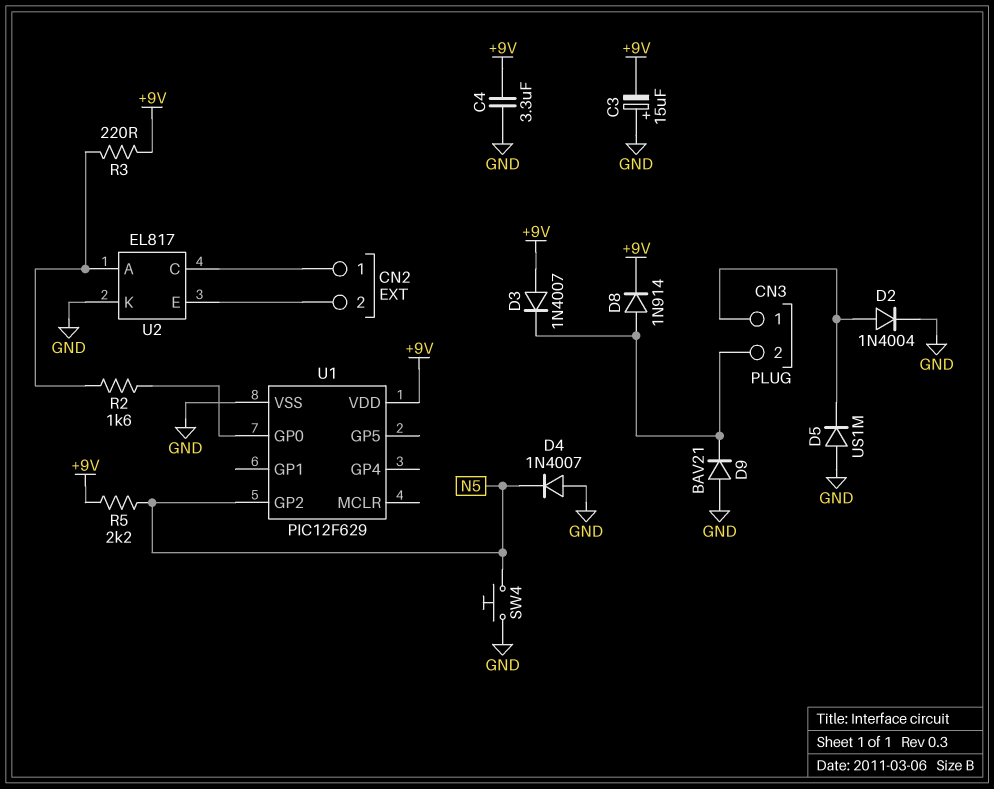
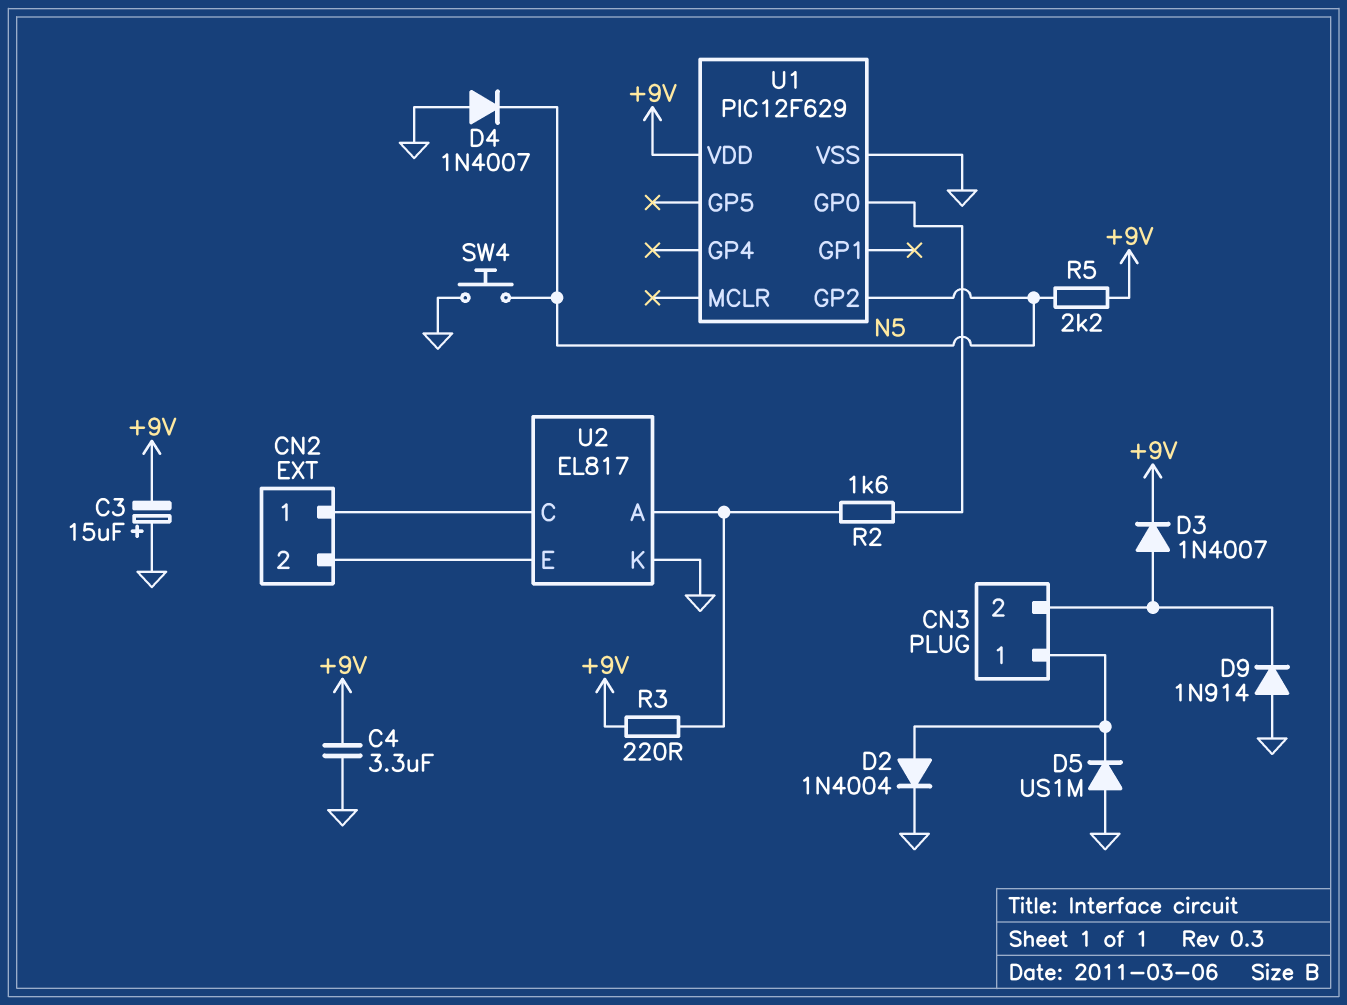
D3: diode 1N4007 (A +9V, K CN3/2) -> diode 1N4007 (A CN3/2, K +9V)
D8: diode 1N914 (A CN3/2, K +9V) -> none
D9: diode BAV21 (A GND, K CN3/2) -> diode 1N914 (A GND, K CN3/2)

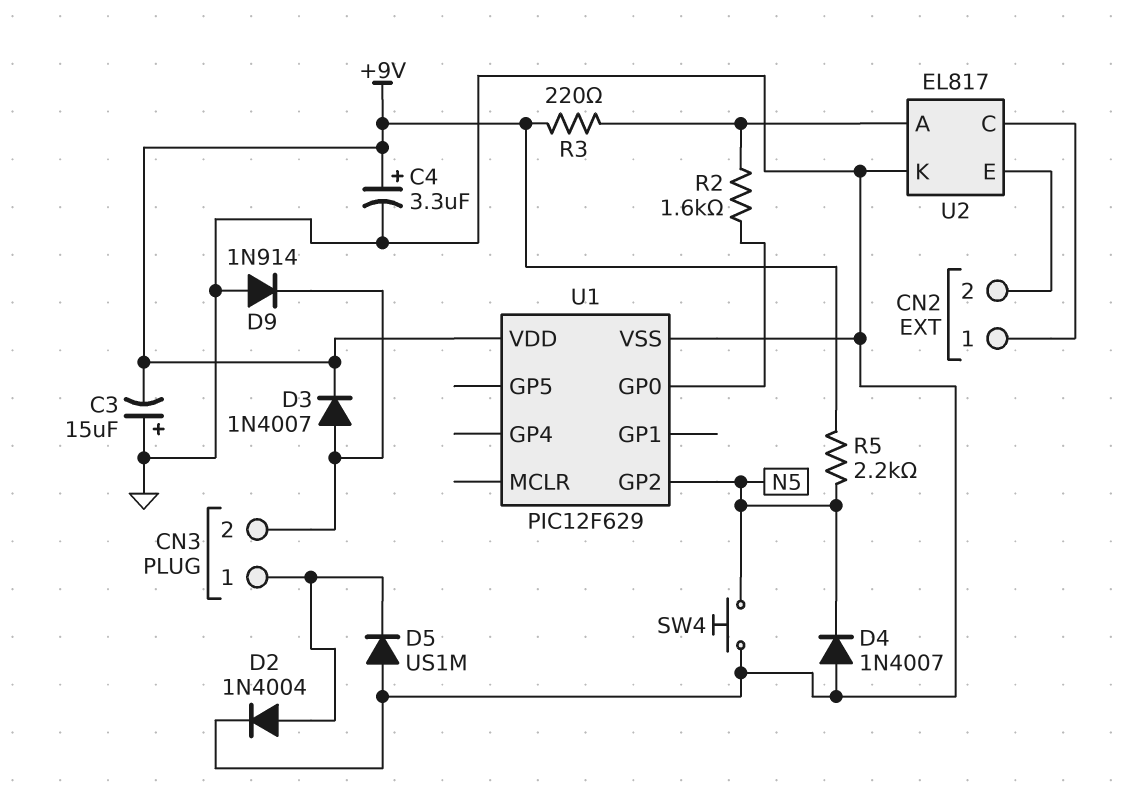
C4: 3.3uF (+9V, GND) -> 3.3uF (plus +9V, minus GND)

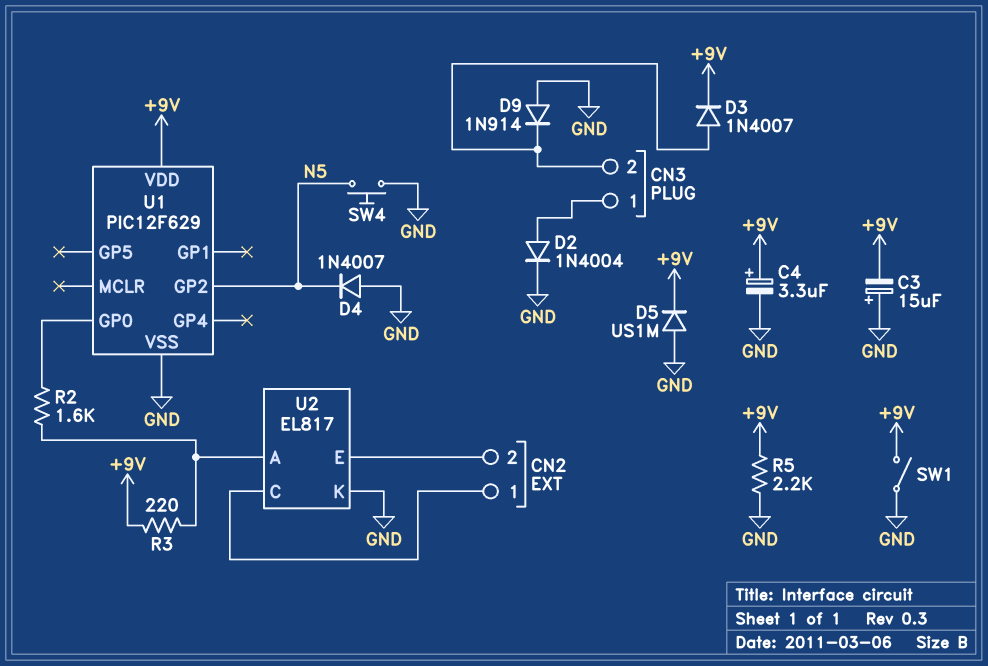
D5: diode US1M (A GND, K CN3/1) -> diode US1M (A GND, K +9V)
R5: 2.2k (+9V, N5) -> 2.2k (+9V, GND)
SW1: none -> switch (+9V, GND)

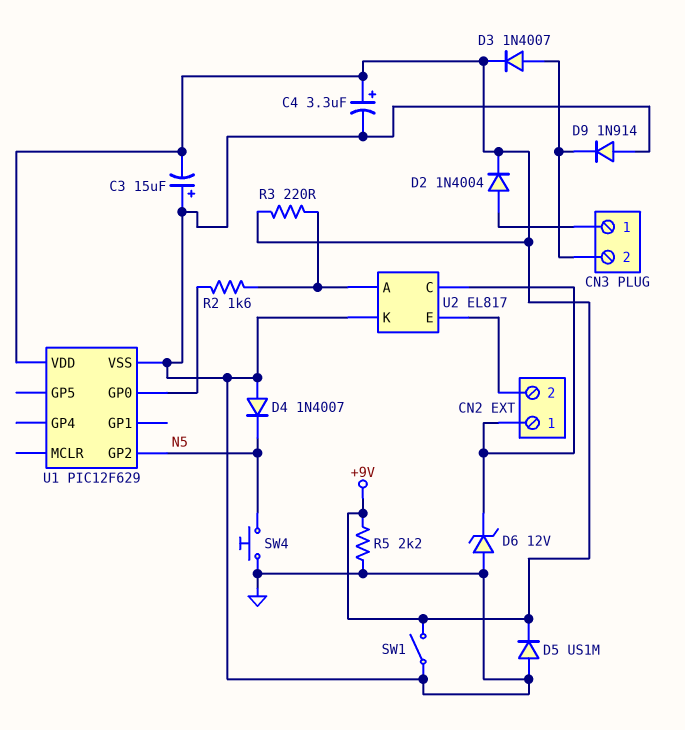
D2: diode 1N4004 (A CN3/1, K GND) -> diode 1N4004 (A CN3/1, K +9V)
D6: none -> zener 12V (A GND, K CN2/1)

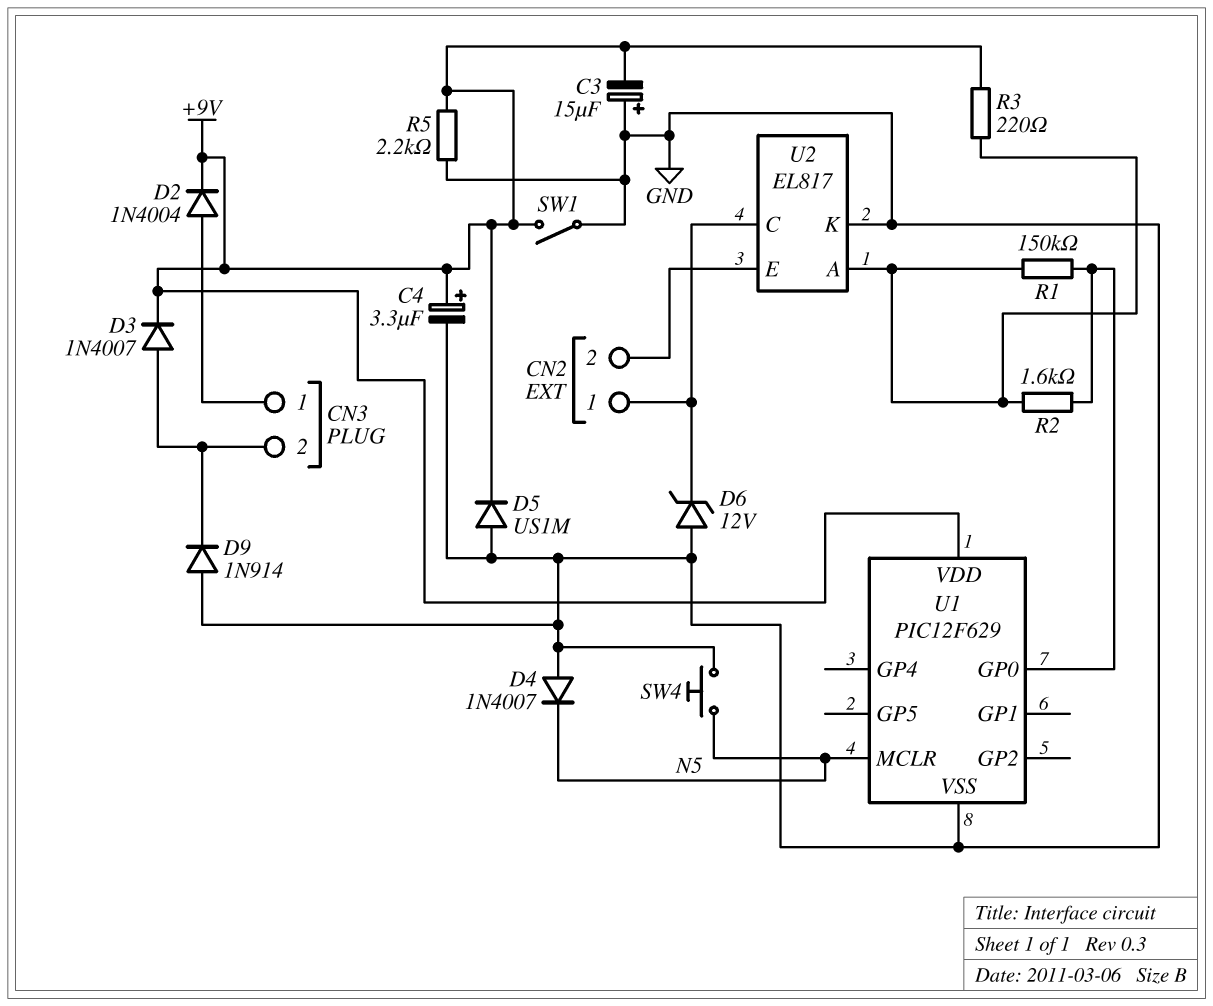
R1: none -> 150k (U1/GP0, U2/A)
U1 pin GP2: N5 -> none
U1 pin MCLR: none -> N5

